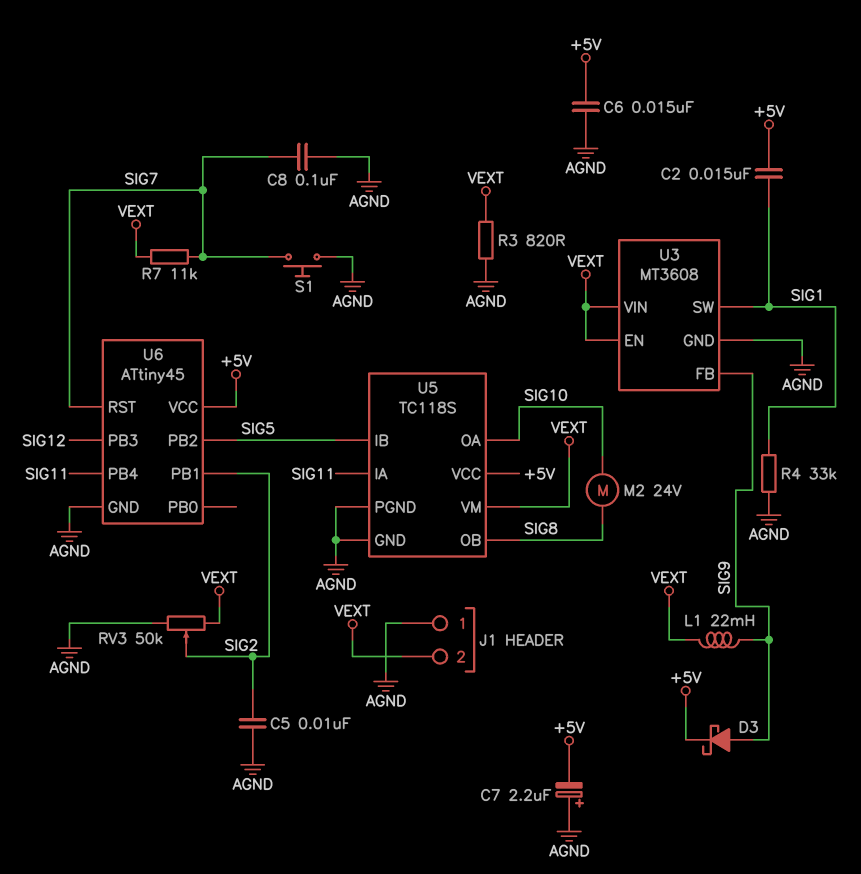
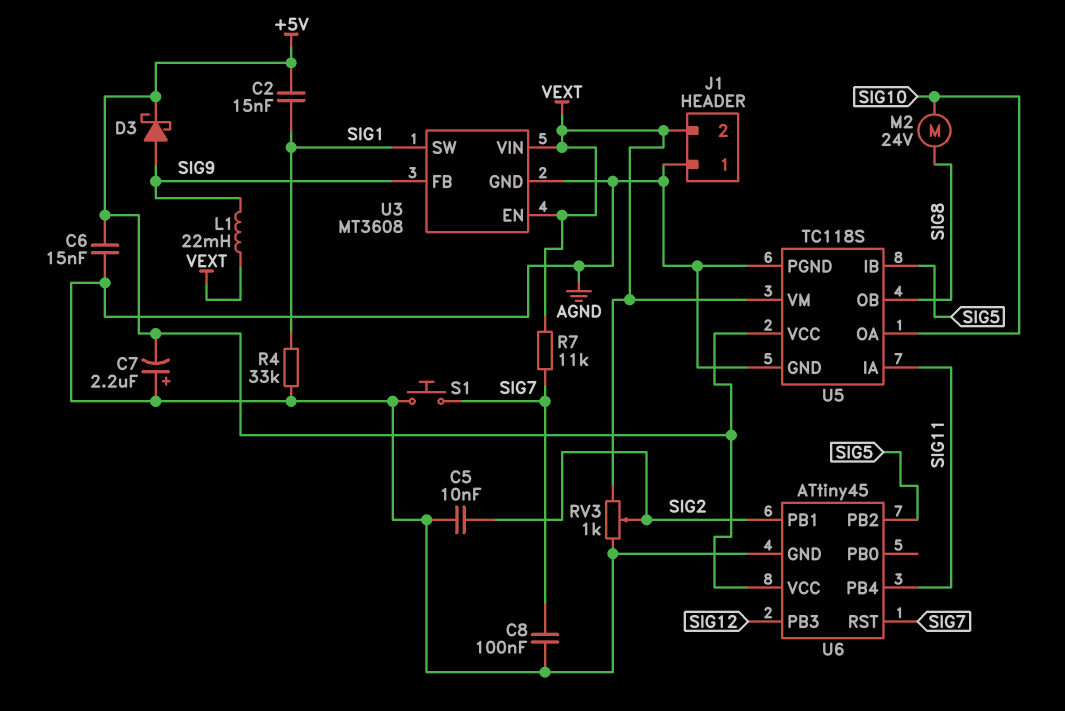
R3: 820 (AGND, VEXT) -> none
RV3: 50k (AGND, VEXT, wiper SIG2) -> 1k (AGND, VEXT, wiper SIG2)

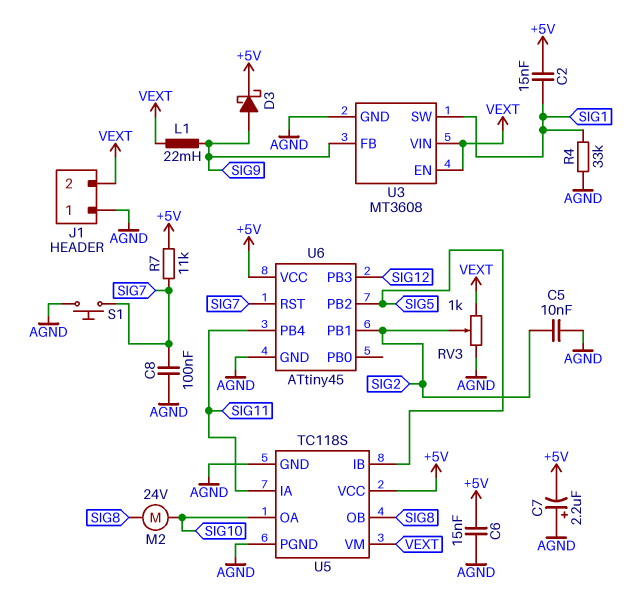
R7: 11k (SIG7, VEXT) -> 11k (+5V, SIG7)

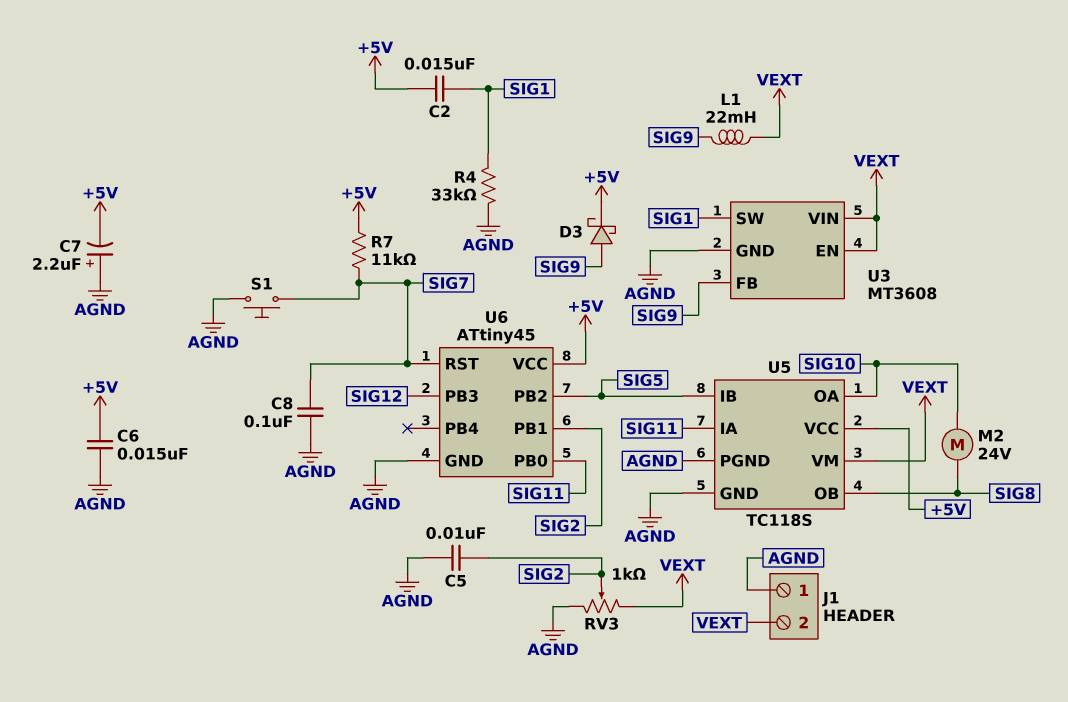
U6 pin PB0: none -> SIG11
U6 pin PB4: SIG11 -> none

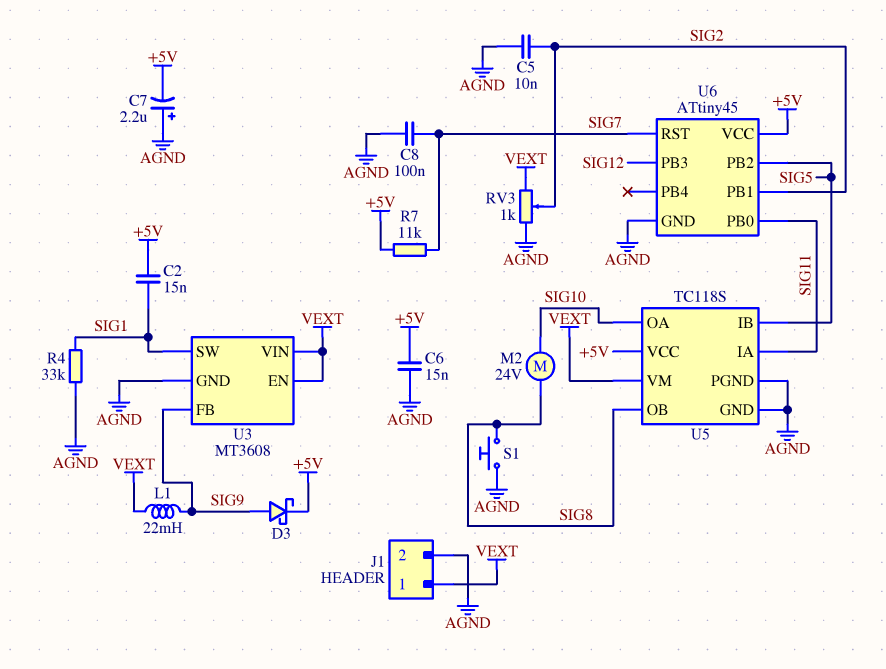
J1 pin 1: AGND -> VEXT
J1 pin 2: VEXT -> AGND
S1: button (AGND, SIG7) -> button (AGND, SIG8)

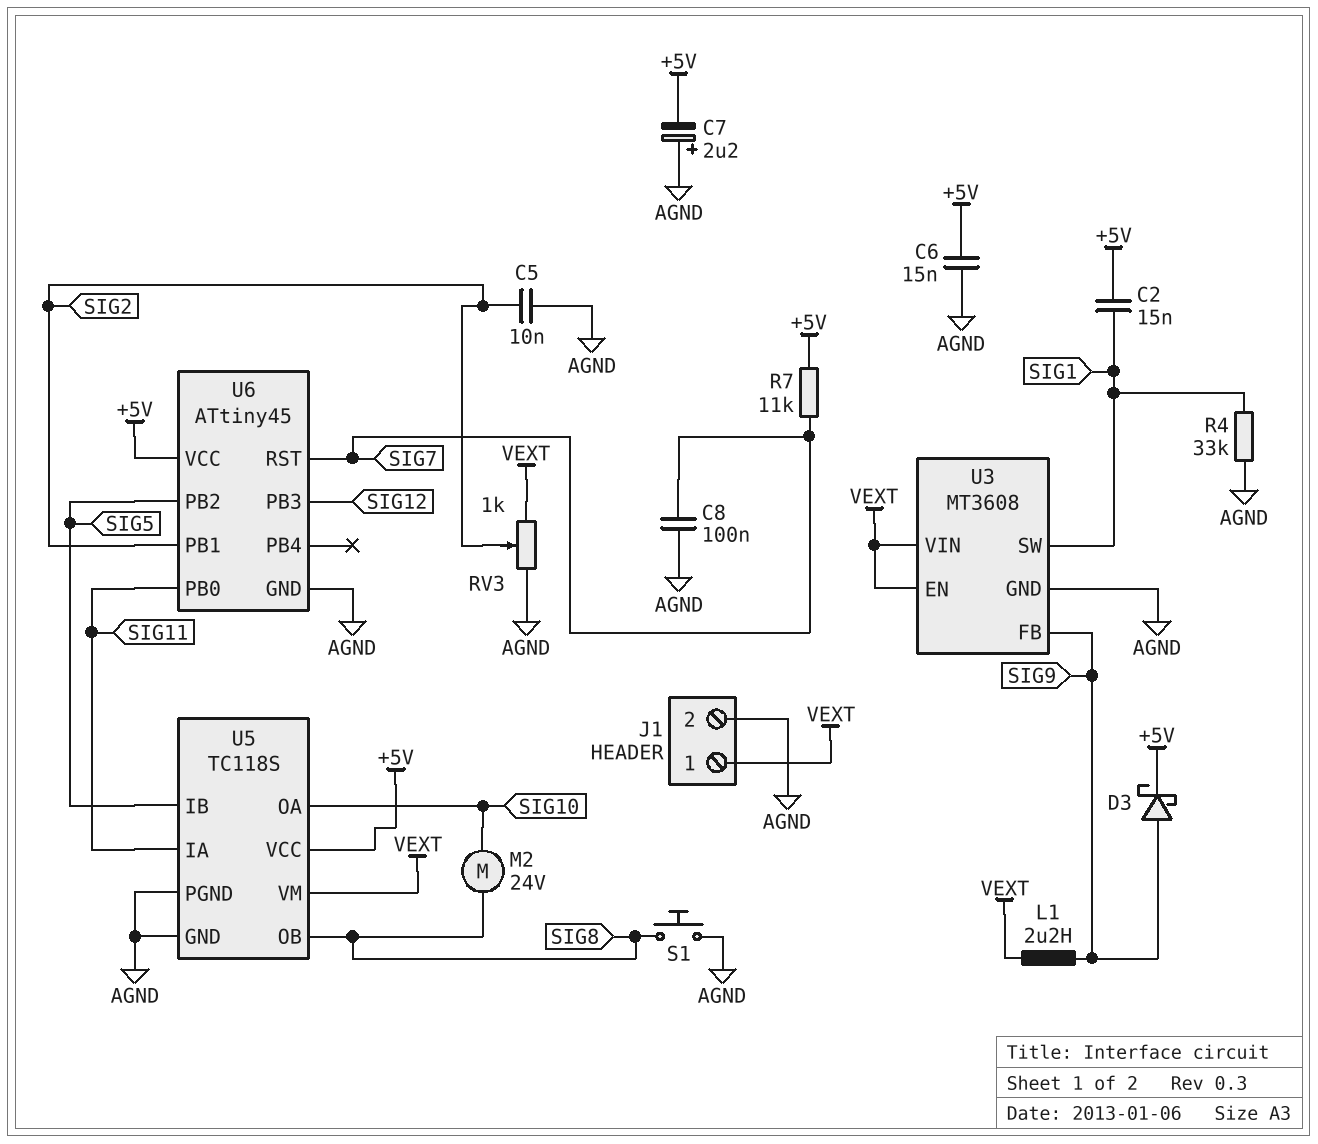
L1: 22mH (SIG9, VEXT) -> 2.2uH (SIG9, VEXT)

